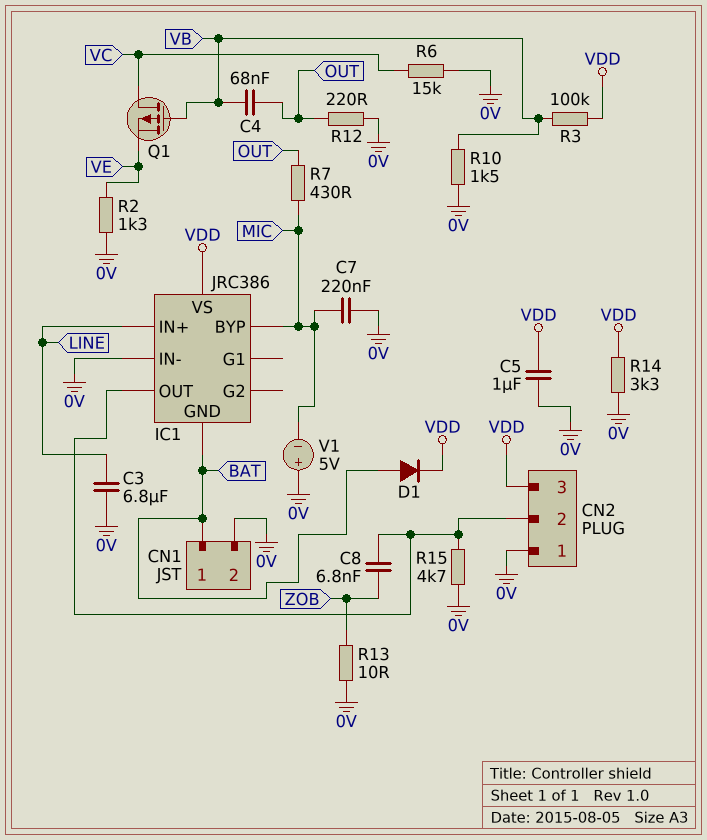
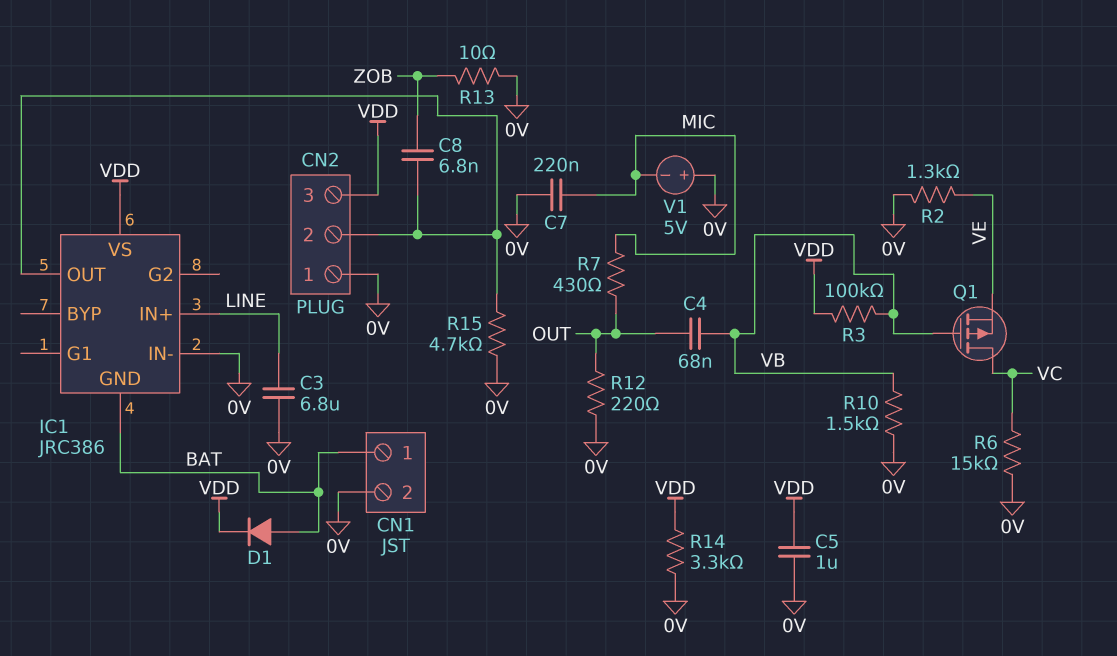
IC1 pin BYP: MIC -> none

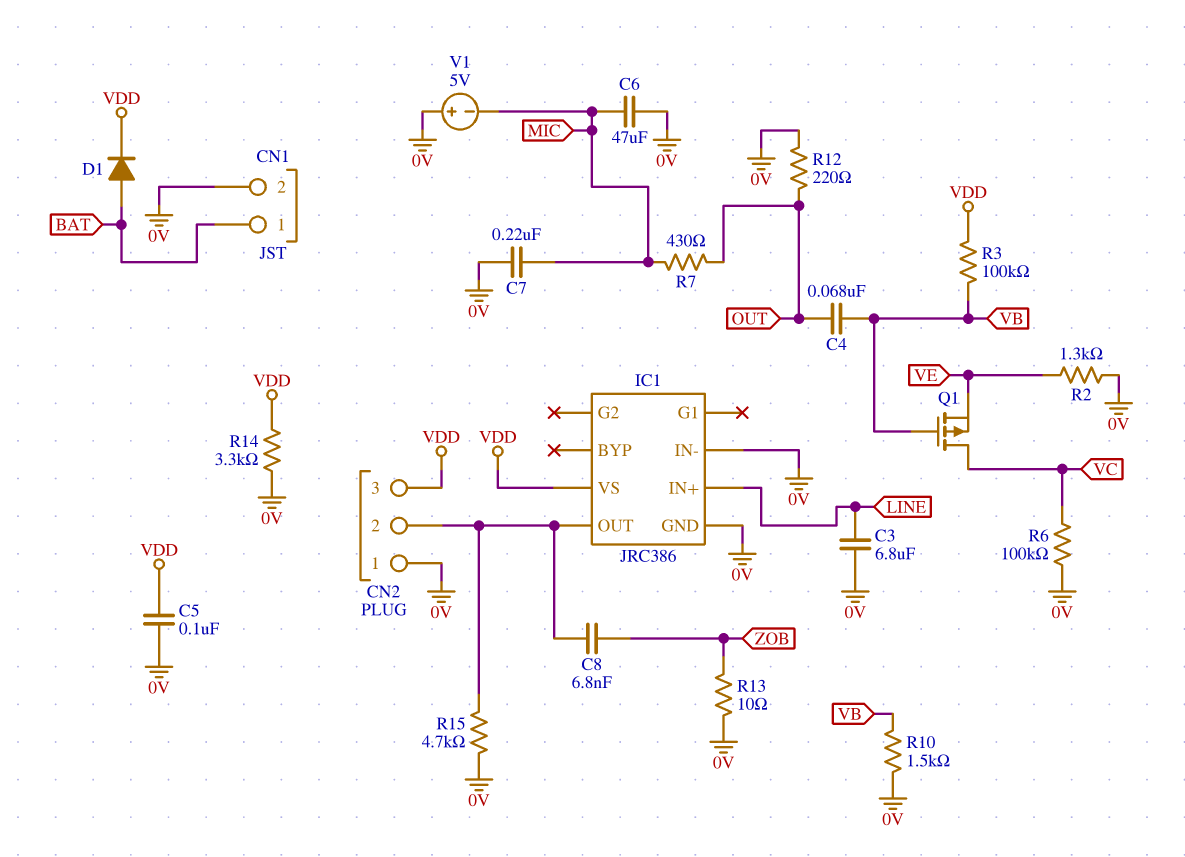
C5: 1uF (0V, VDD) -> 100nF (0V, VDD)
C6: none -> 47uF (0V, MIC)
IC1 pin GND: BAT -> 0V
R6: 15k (0V, VC) -> 100k (0V, VC)

